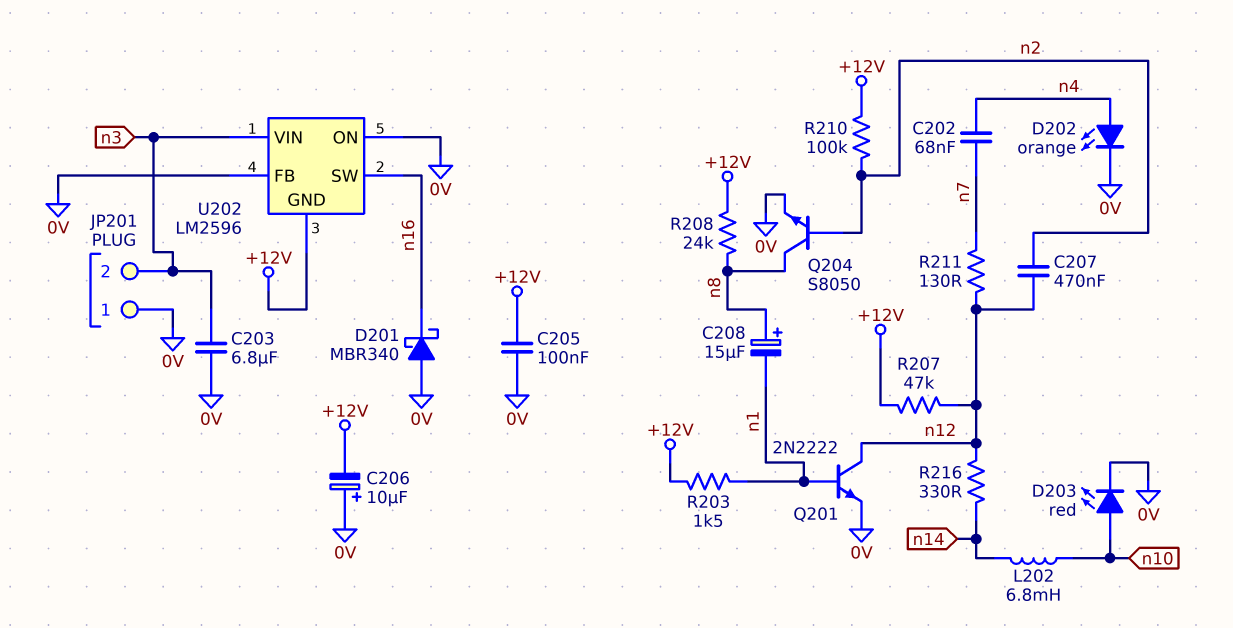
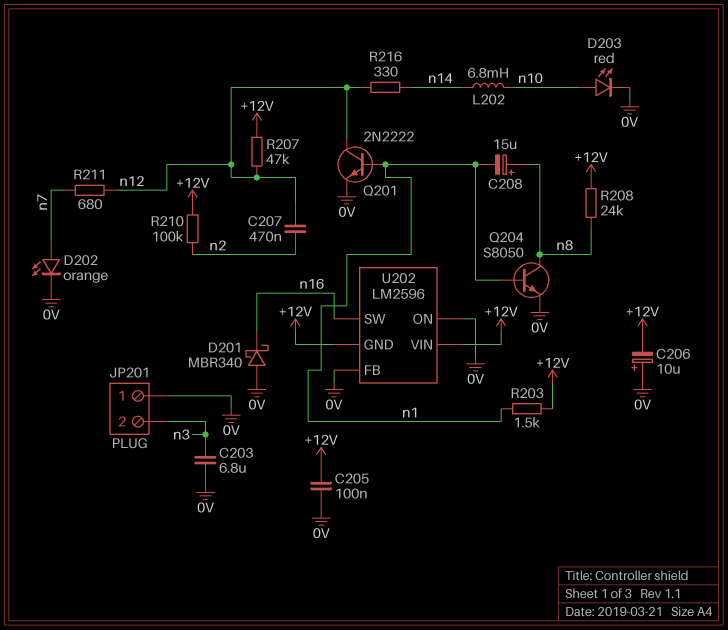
C202: 68nF (n4, n7) -> none
D202: LED orange (A n4, K 0V) -> LED orange (A n7, K 0V)
Q204: NPN S8050 (B n2, C n8, E 0V) -> NPN S8050 (B n1, C n8, E 0V)
R211: 130 (n7, n12) -> 680 (n7, n12)
U202 pin VIN: n3 -> +12V

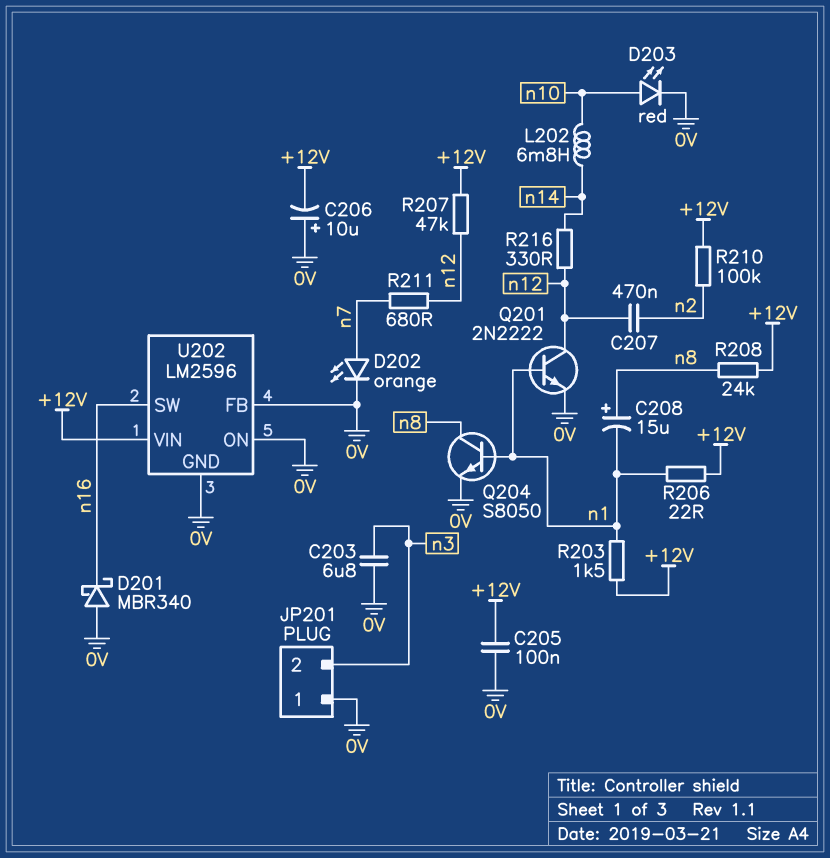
R206: none -> 22 (+12V, n1)
U202 pin GND: +12V -> 0V

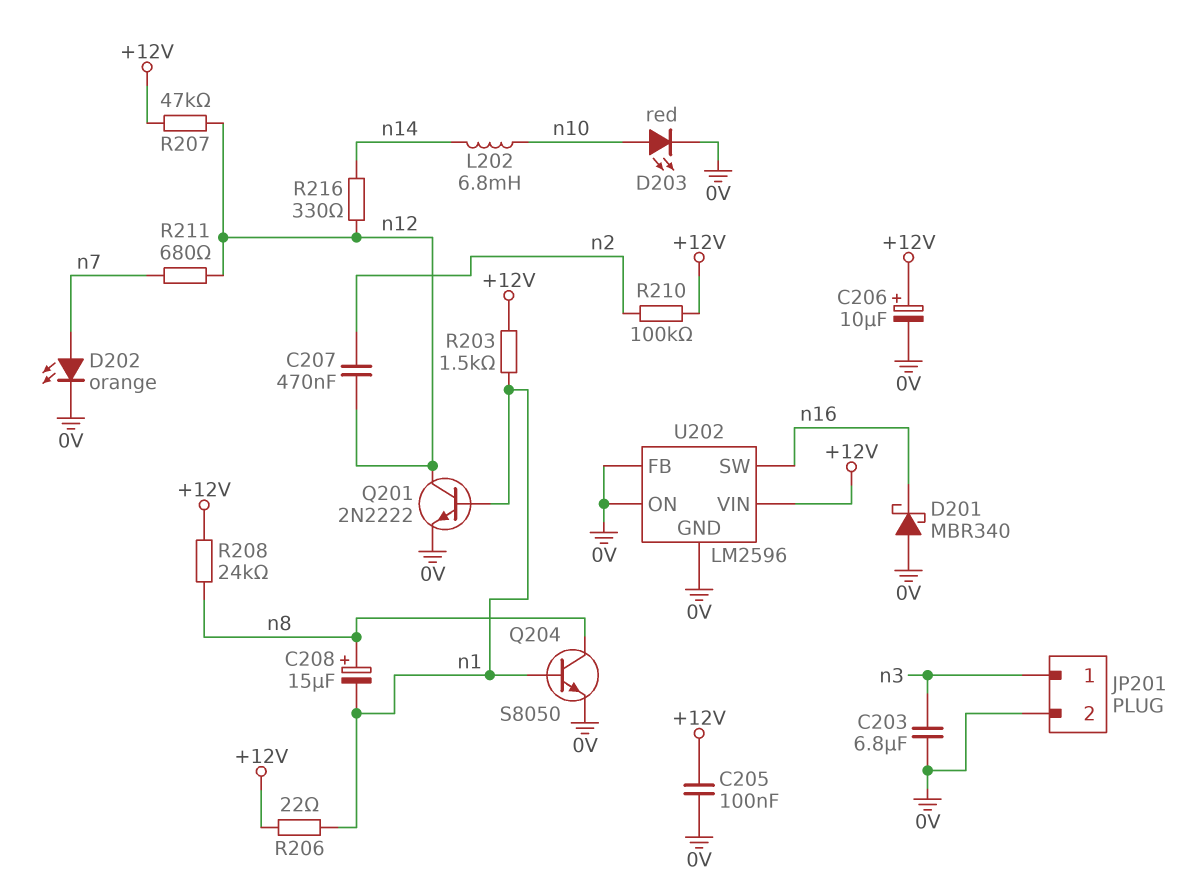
C206: 10uF (plus 0V, minus +12V) -> 10uF (plus +12V, minus 0V)
JP201 pin 1: 0V -> n3
JP201 pin 2: n3 -> 0V

